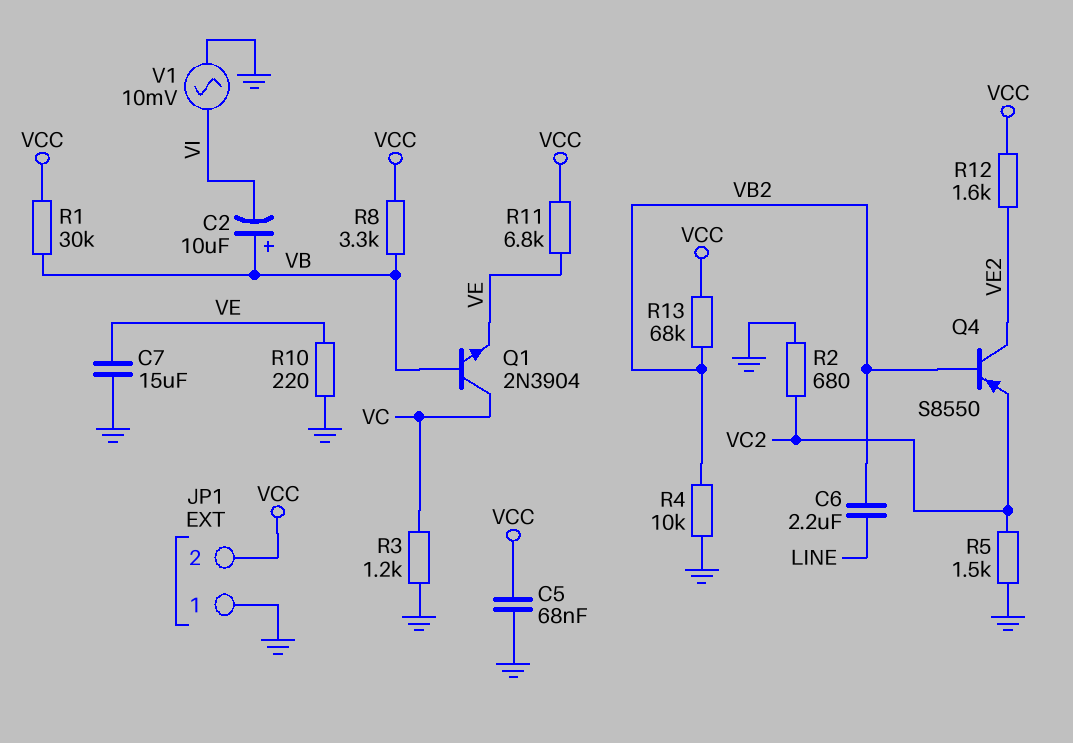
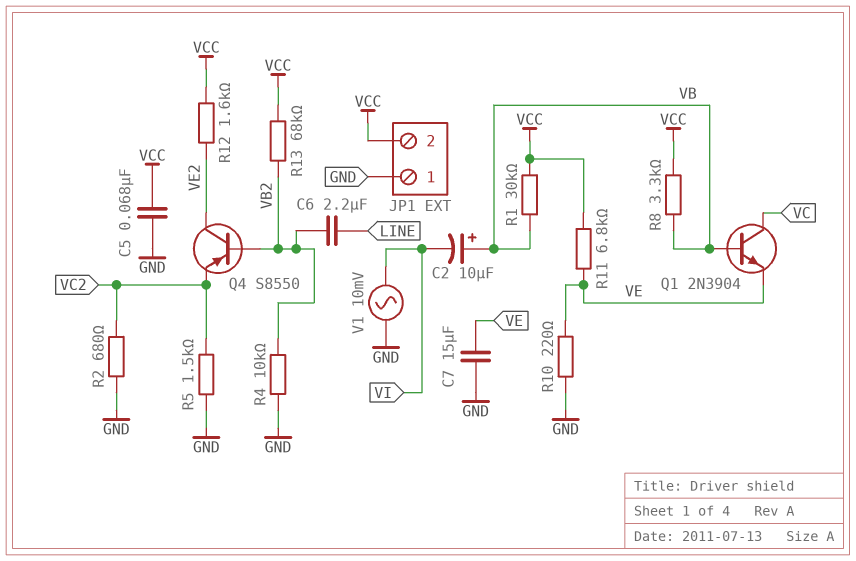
R3: 1.2k (GND, VC) -> none

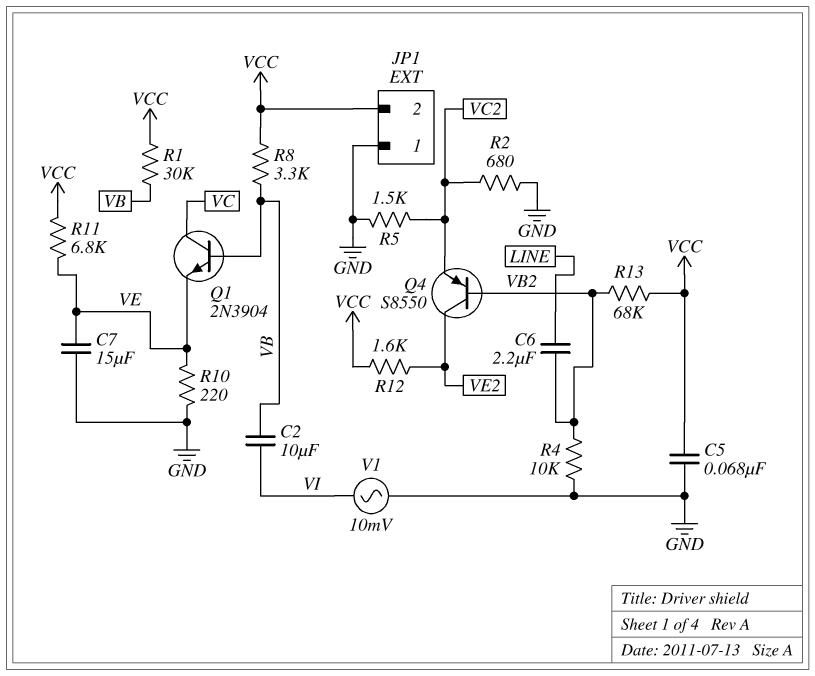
C2: 10uF (plus VB, minus VI) -> 10uF (VB, VI)

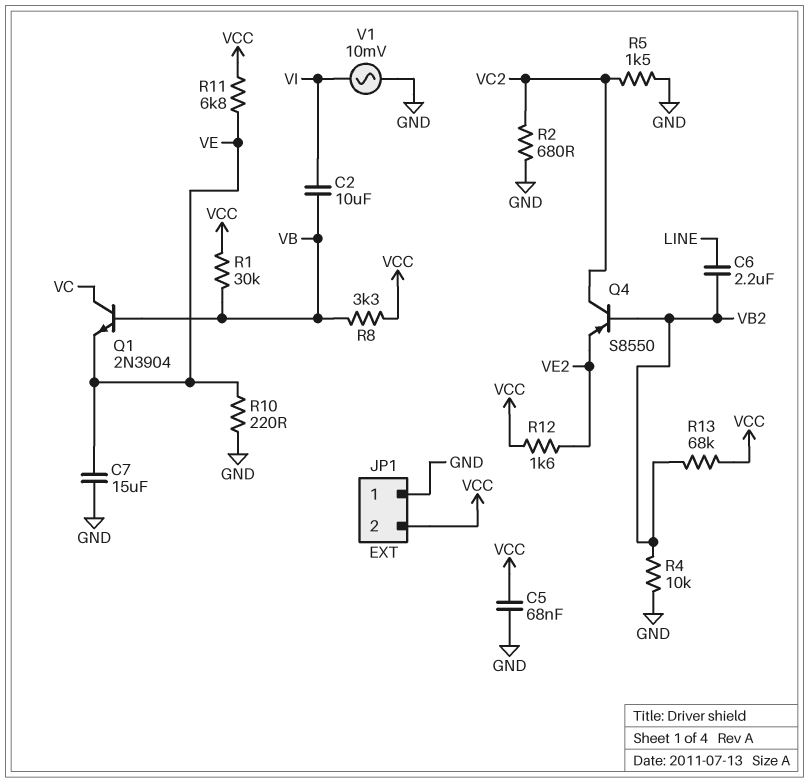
Q4: PNP S8550 (B VB2, C VE2, E VC2) -> PNP S8550 (B VB2, C VC2, E VE2)

